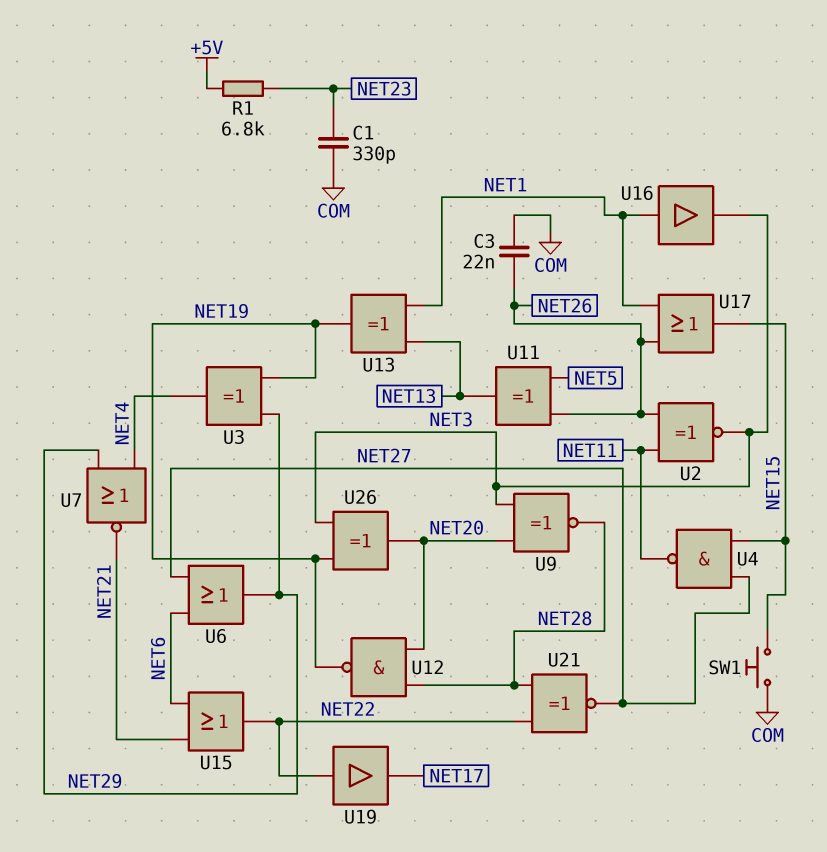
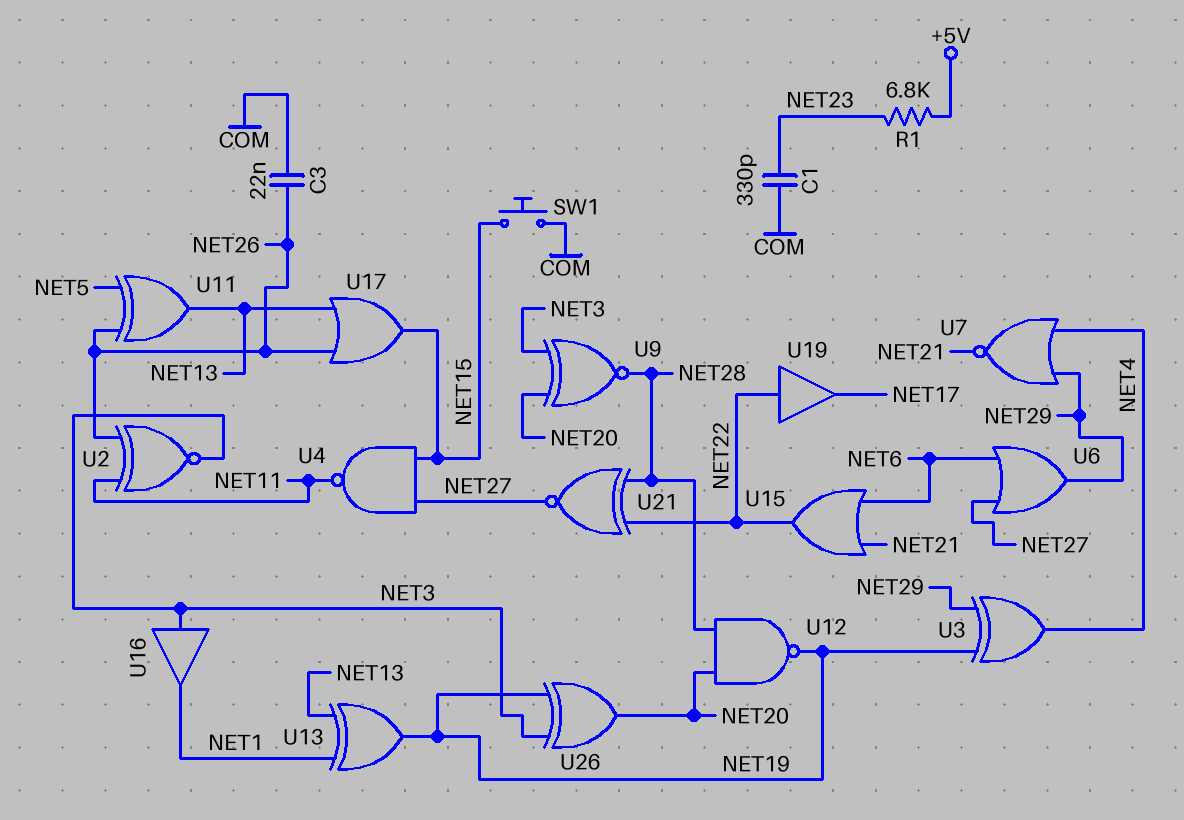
U16: buffer (in NET1, out NET3) -> buffer (in NET3, out NET1)
U17: OR (in NET1, in NET26, out NET15) -> OR (in NET13, in NET26, out NET15)

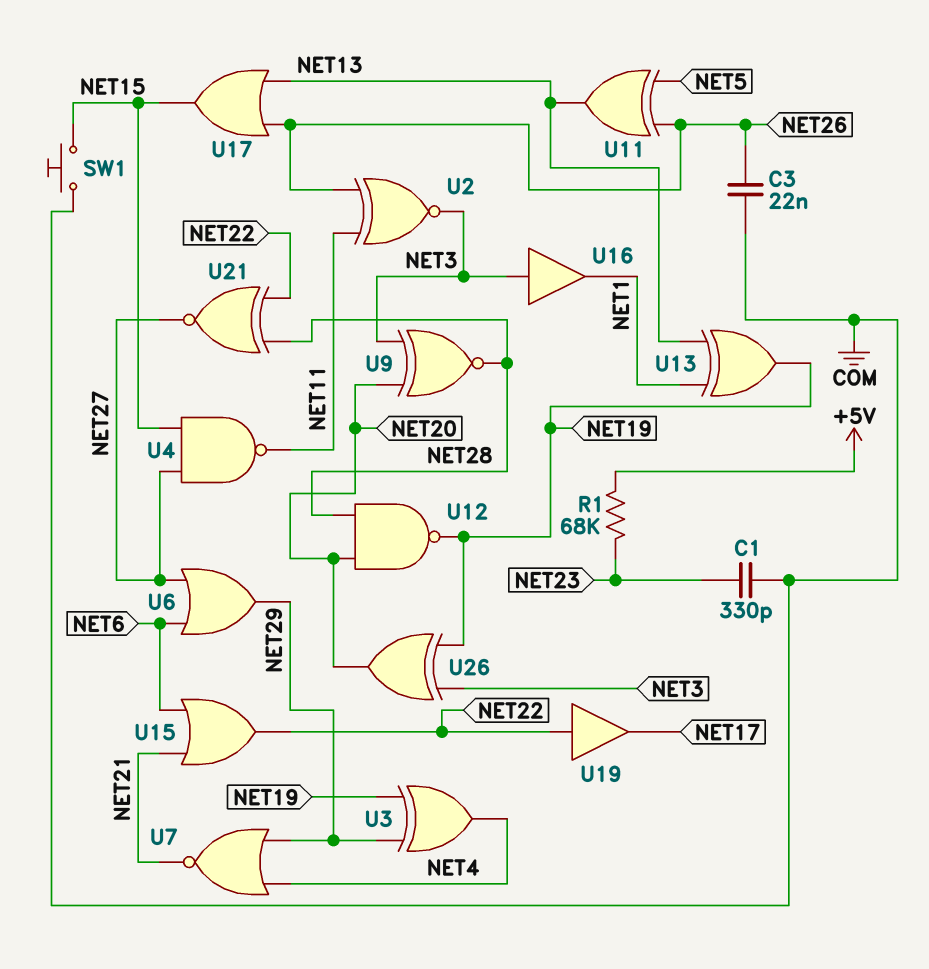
R1: 6.8k (+5V, NET23) -> 68k (+5V, NET23)

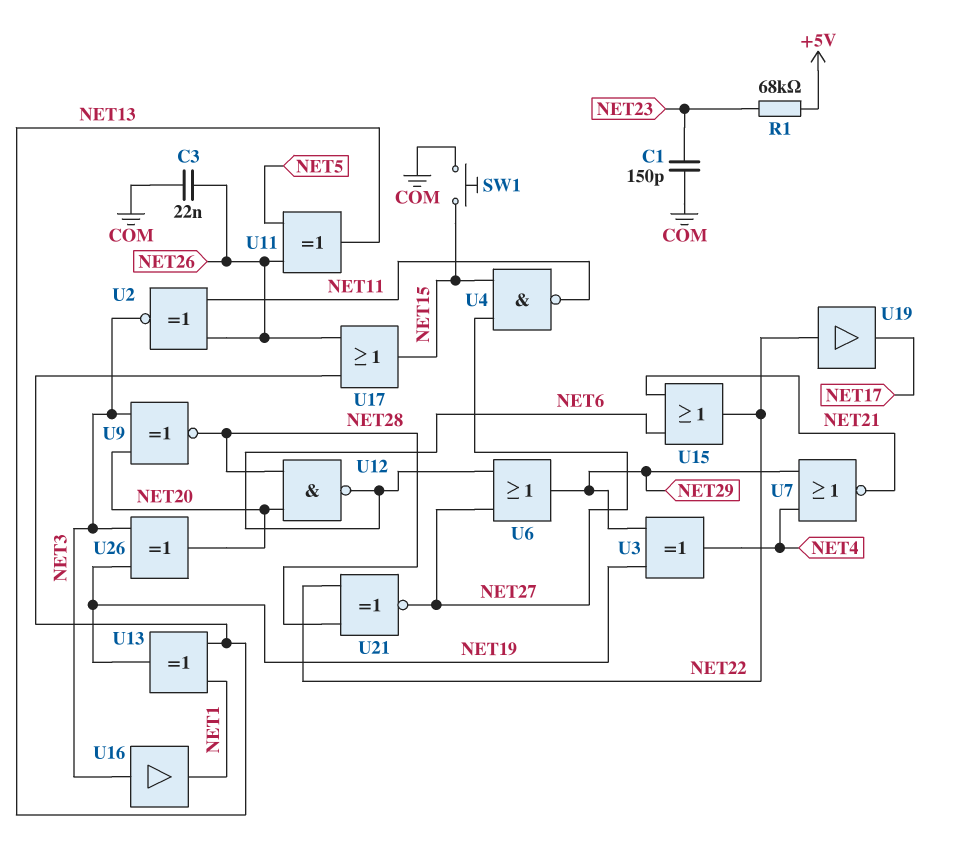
C1: 330pF (COM, NET23) -> 150pF (COM, NET23)
U12: NAND (in NET20, in NET28, out NET19) -> NAND (in NET20, in NET28, out NET6)

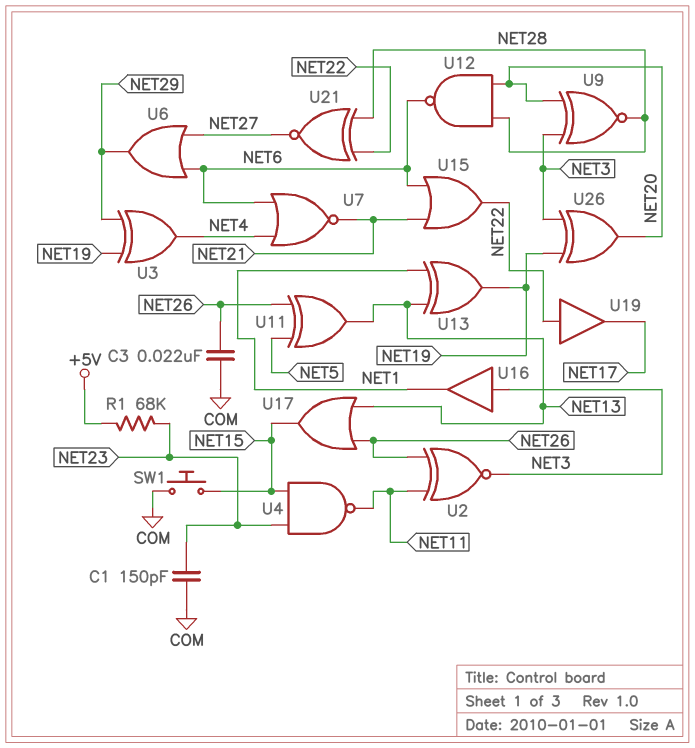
U4: NAND (in NET15, in NET27, out NET11) -> NAND (in NET15, in NET23, out NET11)
U7: NOR (in NET4, in NET29, out NET21) -> NOR (in NET4, in NET6, out NET21)

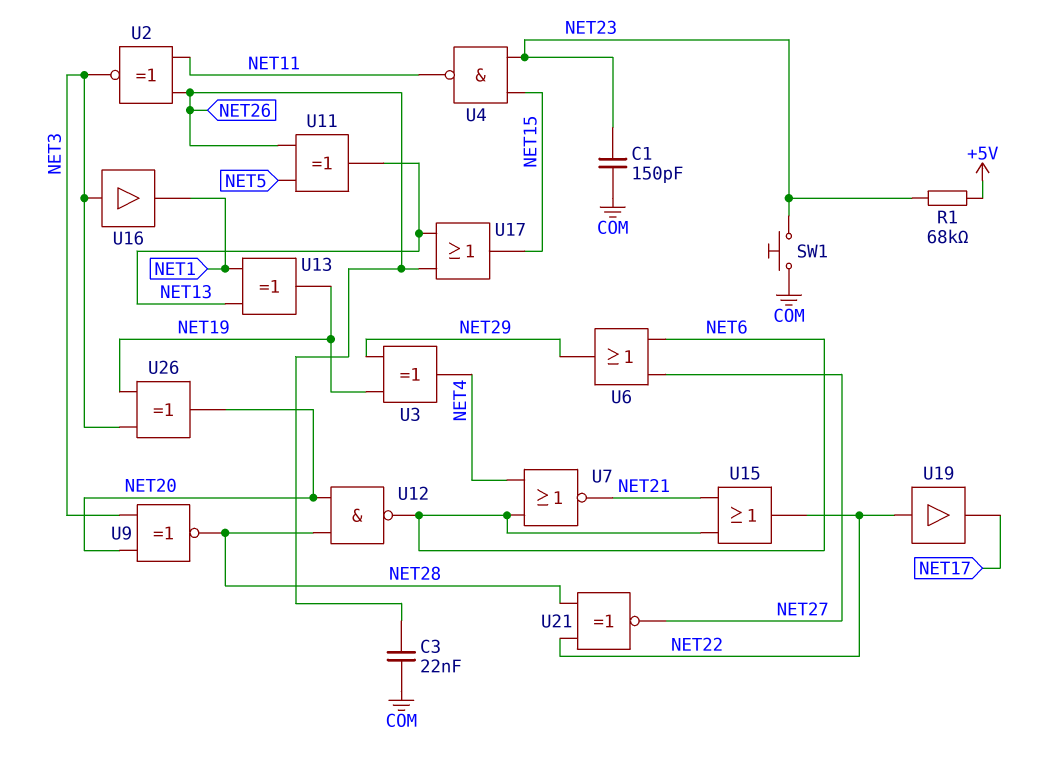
SW1: button (COM, NET15) -> button (COM, NET23)

